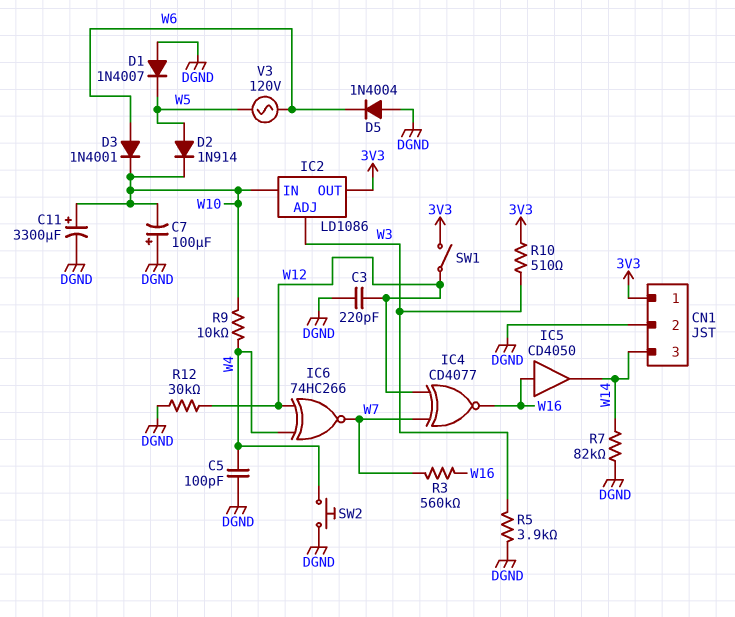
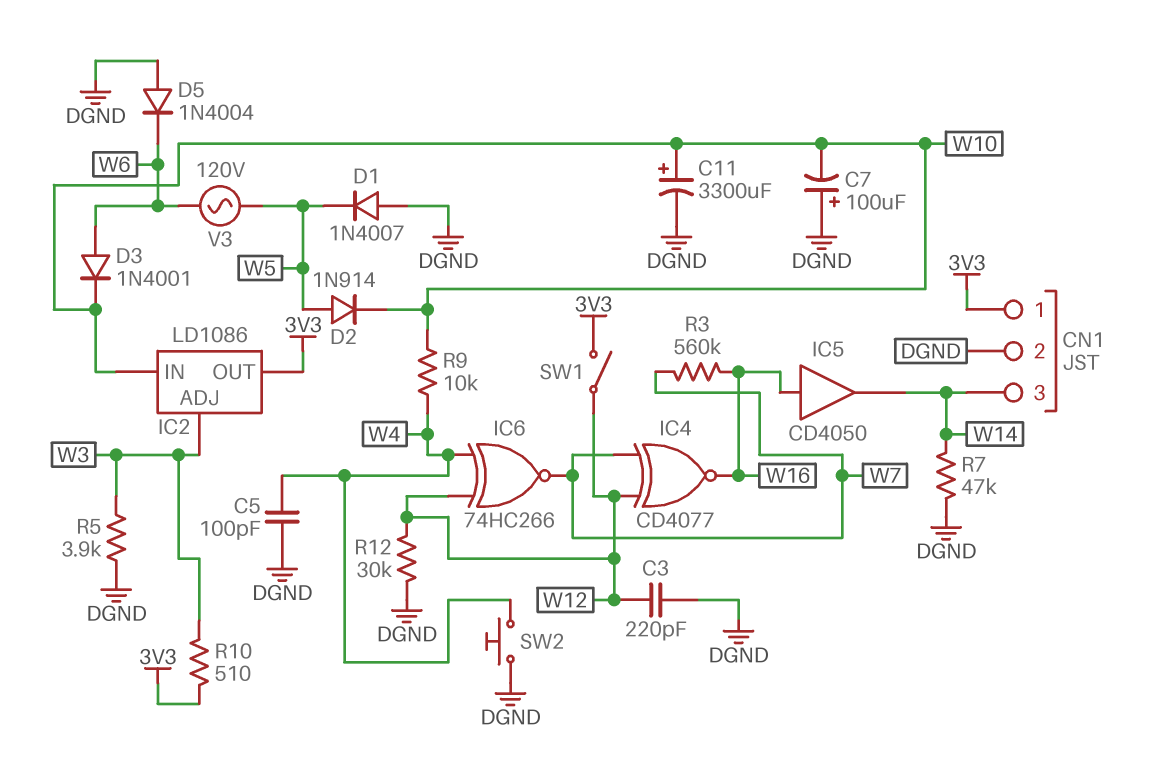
R7: 82k (DGND, W14) -> 47k (DGND, W14)

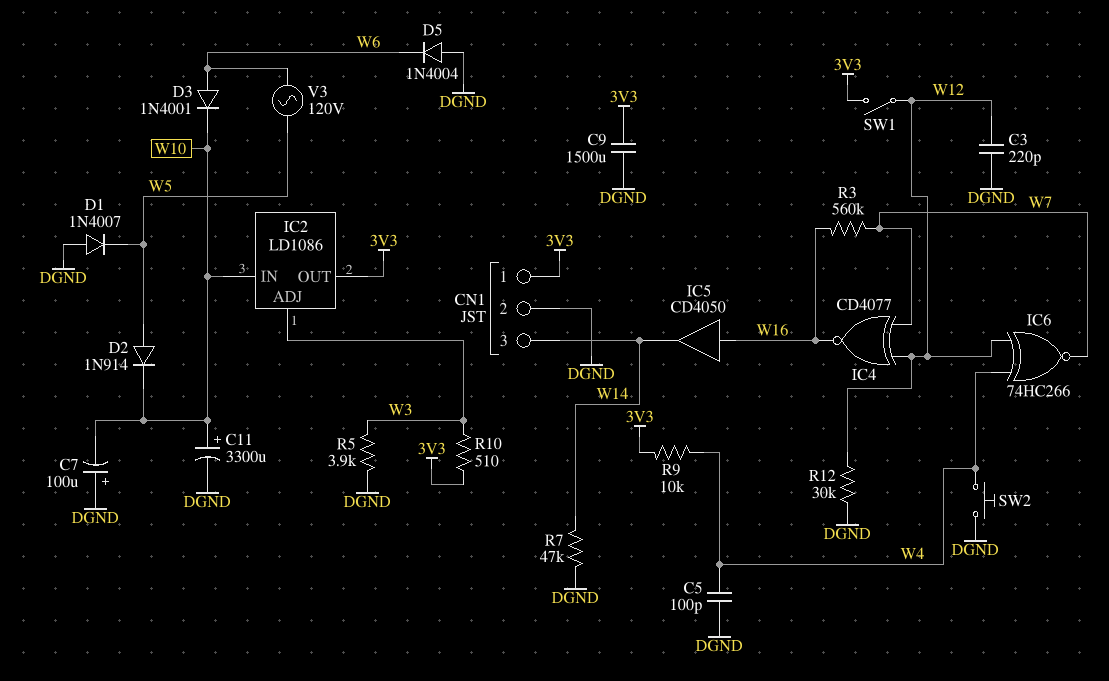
C9: none -> 1500uF (3V3, DGND)
R9: 10k (W4, W10) -> 10k (3V3, W4)

